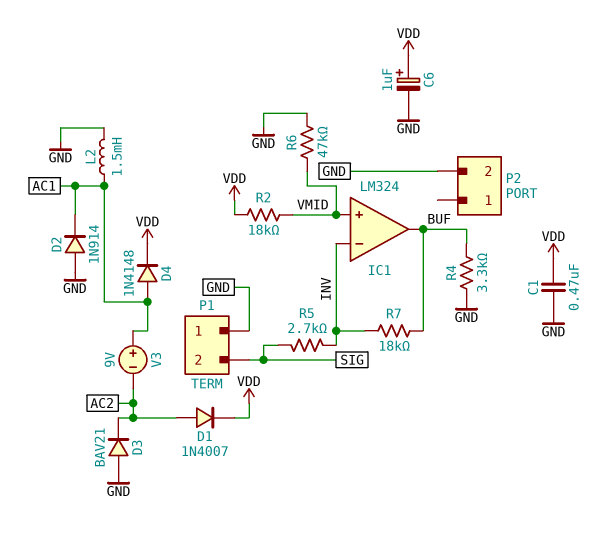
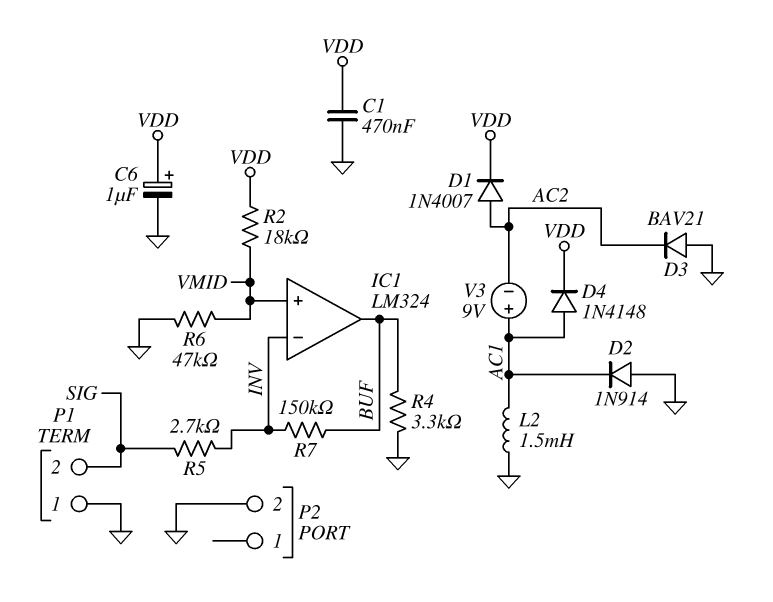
R7: 18k (BUF, INV) -> 150k (BUF, INV)

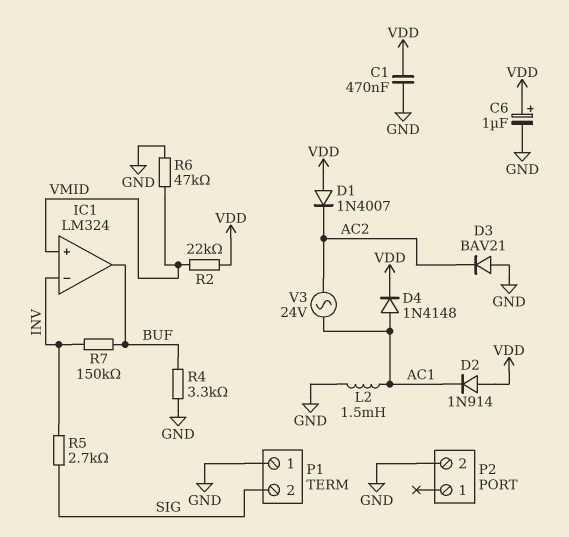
D1: diode 1N4007 (A AC2, K VDD) -> diode 1N4007 (A VDD, K AC2)
D2: diode 1N914 (A GND, K AC1) -> diode 1N914 (A VDD, K AC1)
R2: 18k (VDD, VMID) -> 22k (VDD, VMID)
V3: 9V (plus AC1, minus AC2) -> AC 24V (AC1, AC2)

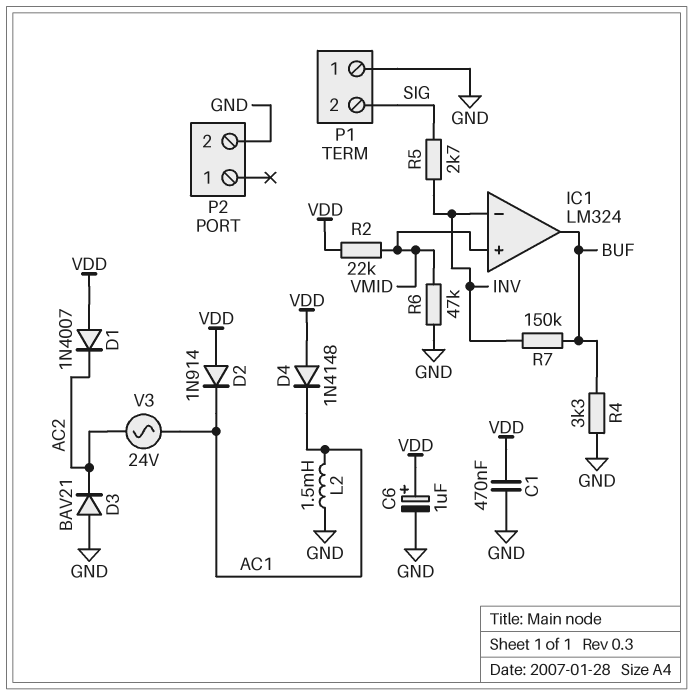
D4: diode 1N4148 (A AC1, K VDD) -> diode 1N4148 (A VDD, K AC1)

